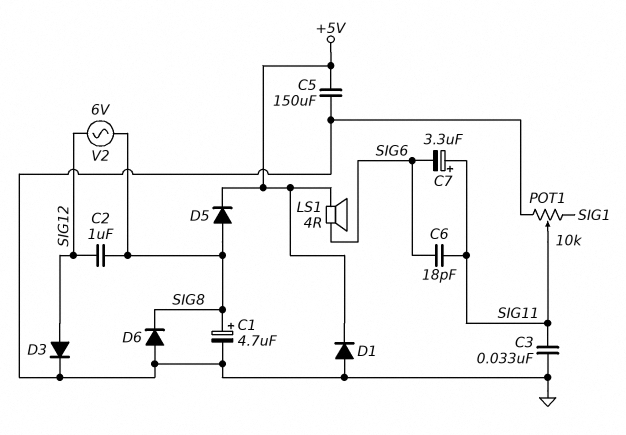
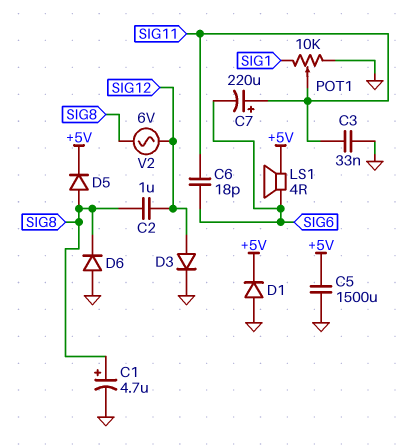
C5: 150uF (+5V, GND) -> 1500uF (+5V, GND)
C7: 3.3uF (plus SIG11, minus SIG6) -> 220uF (plus SIG11, minus SIG6)

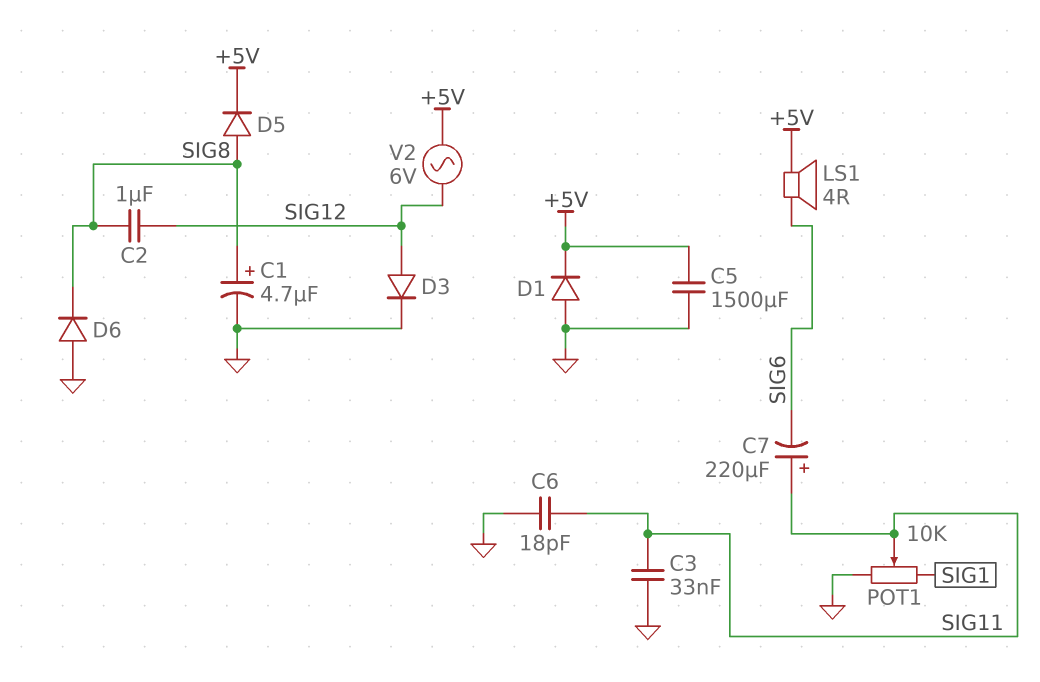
C6: 18pF (SIG6, SIG11) -> 18pF (GND, SIG11)
V2: AC 6V (SIG8, SIG12) -> AC 6V (+5V, SIG12)

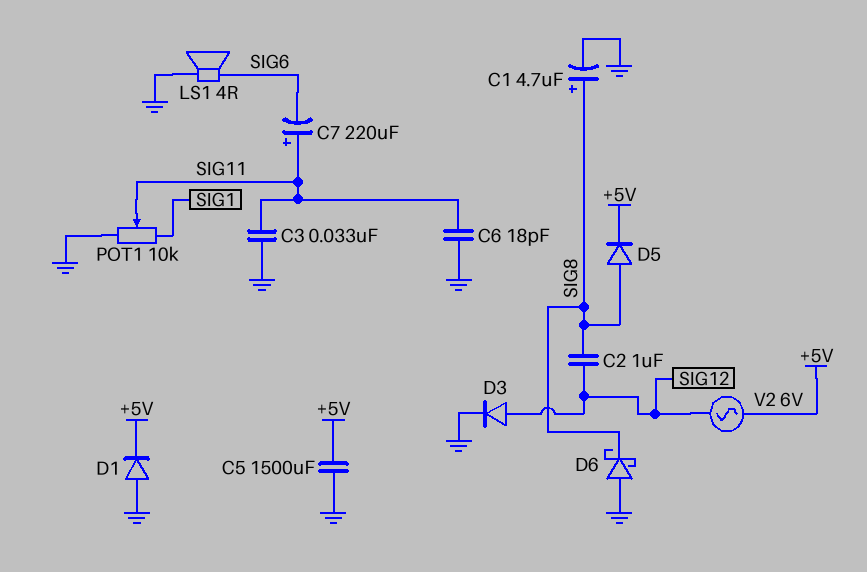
D6: diode (A GND, K SIG8) -> schottky (A GND, K SIG8)
LS1: speaker 4R (+5V, SIG6) -> speaker 4R (GND, SIG6)

